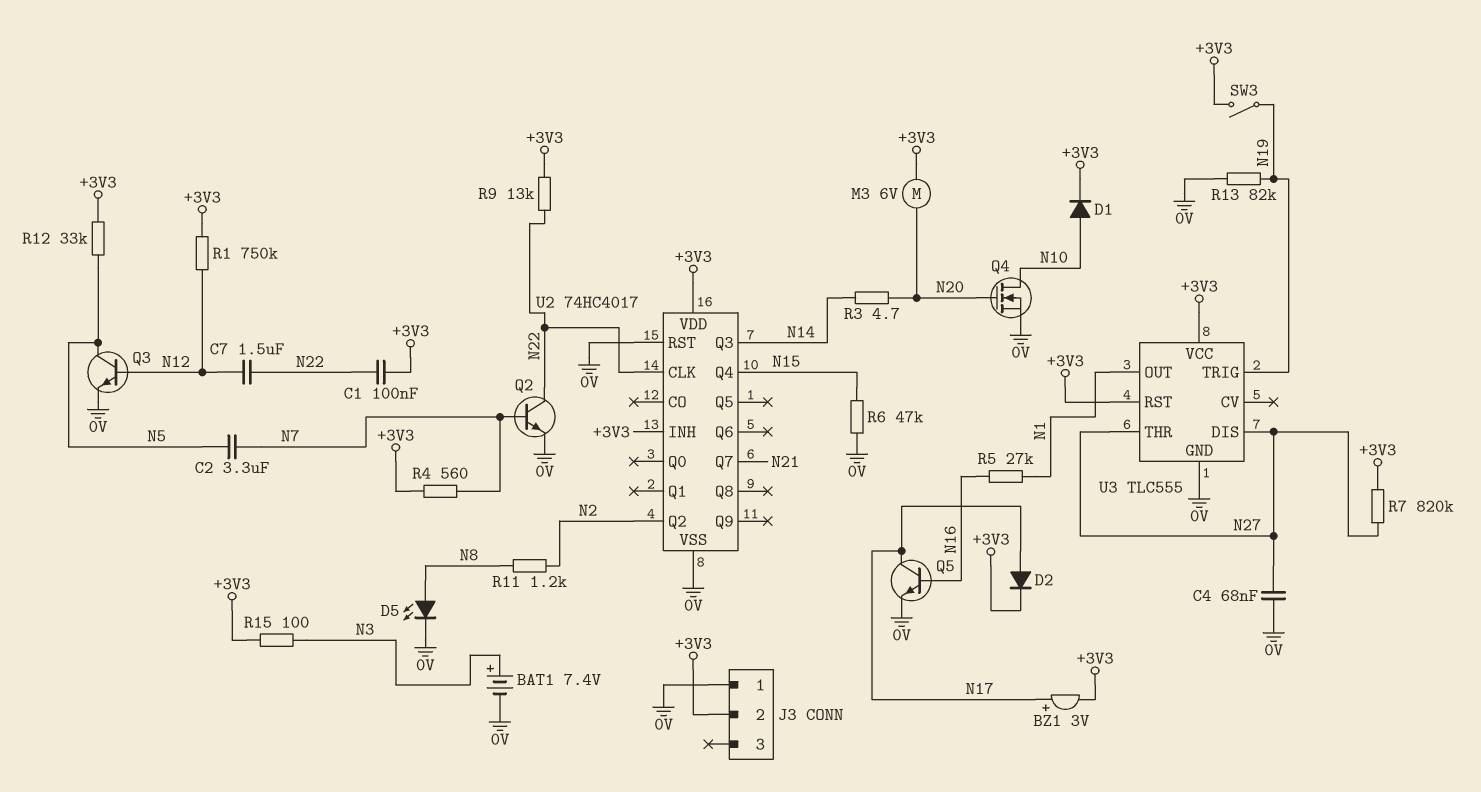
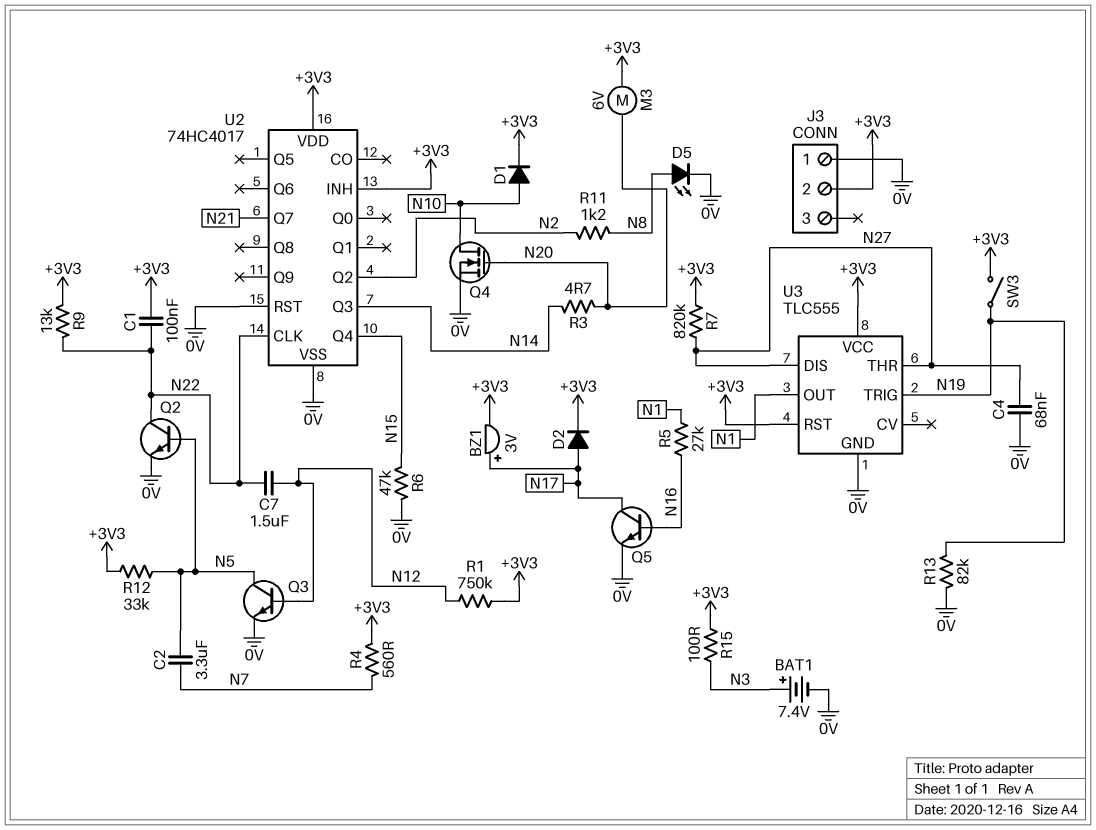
Q2: NPN (B N7, C N22, E 0V) -> NPN (B N5, C N22, E 0V)

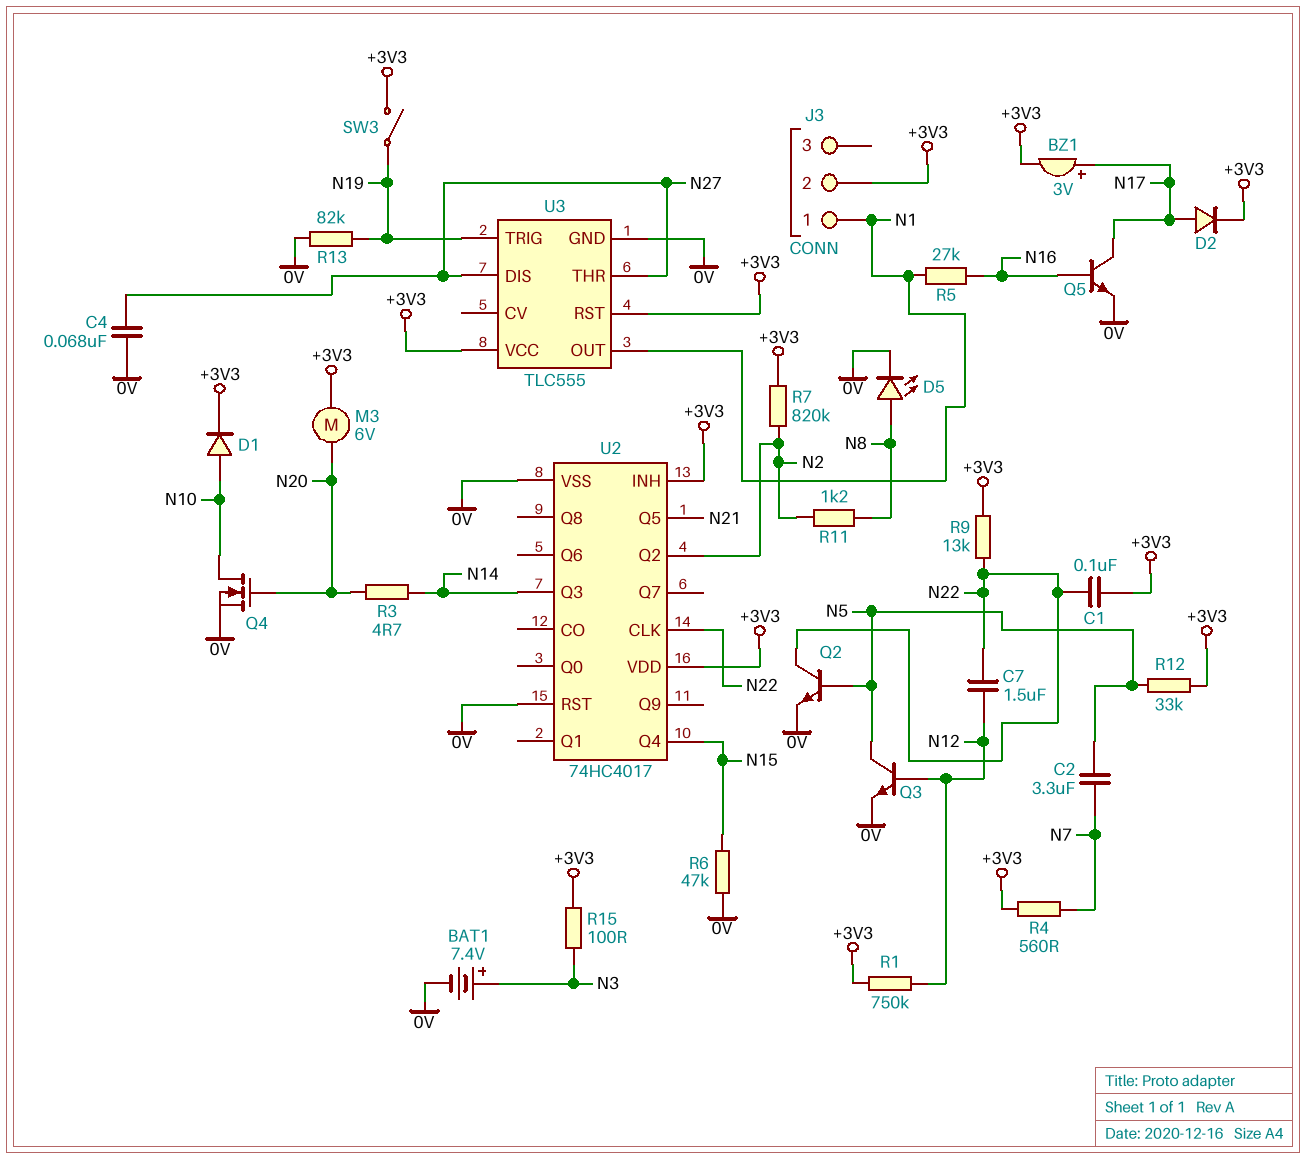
J3 pin 1: 0V -> N1
R7: 820k (+3V3, N27) -> 820k (+3V3, N2)
U2 pin Q5: none -> N21
U2 pin Q7: N21 -> none

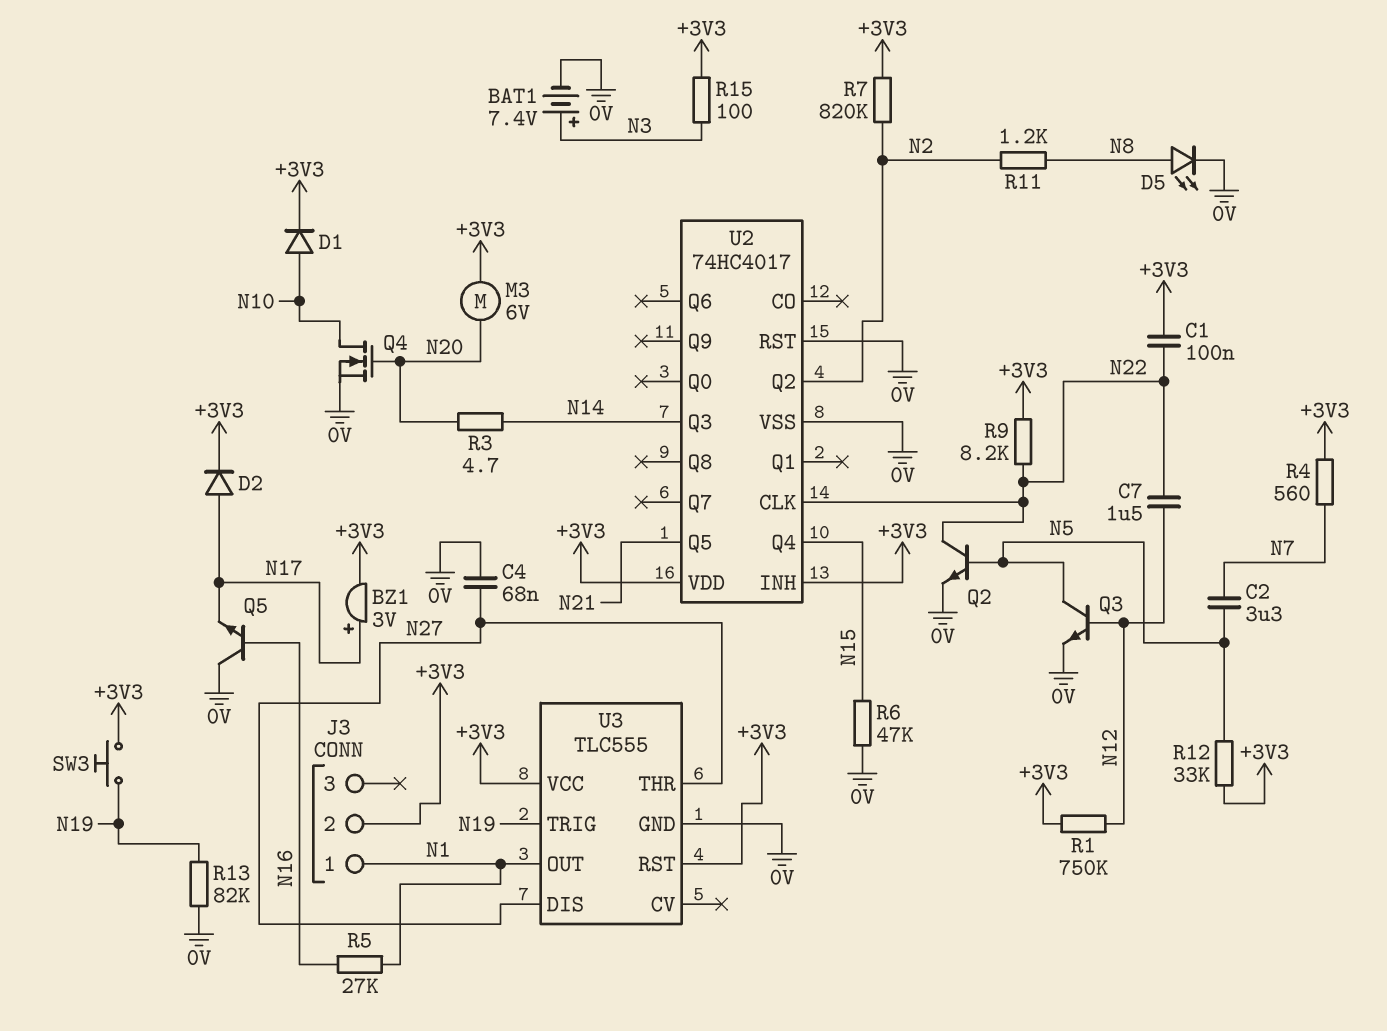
Q5: NPN (B N16, C N17, E 0V) -> NPN (B N16, C 0V, E N17)
R9: 13k (+3V3, N22) -> 8.2k (+3V3, N22)
SW3: switch (+3V3, N19) -> button (+3V3, N19)

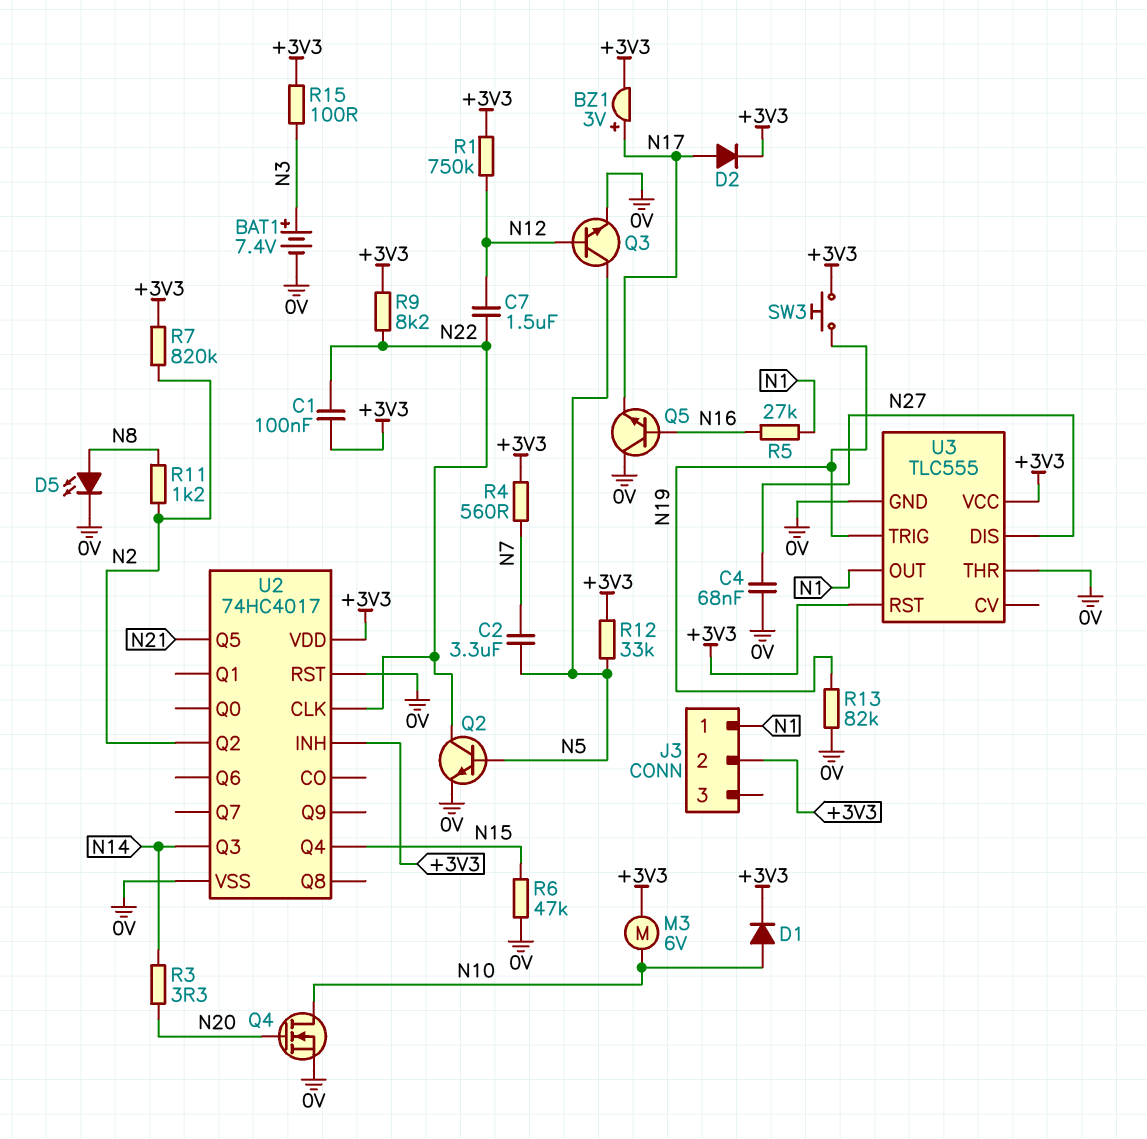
M3: motor 6V (+3V3, N20) -> motor 6V (+3V3, N10)
R3: 4.7 (N14, N20) -> 3.3 (N14, N20)
U3 pin THR: N27 -> 0V

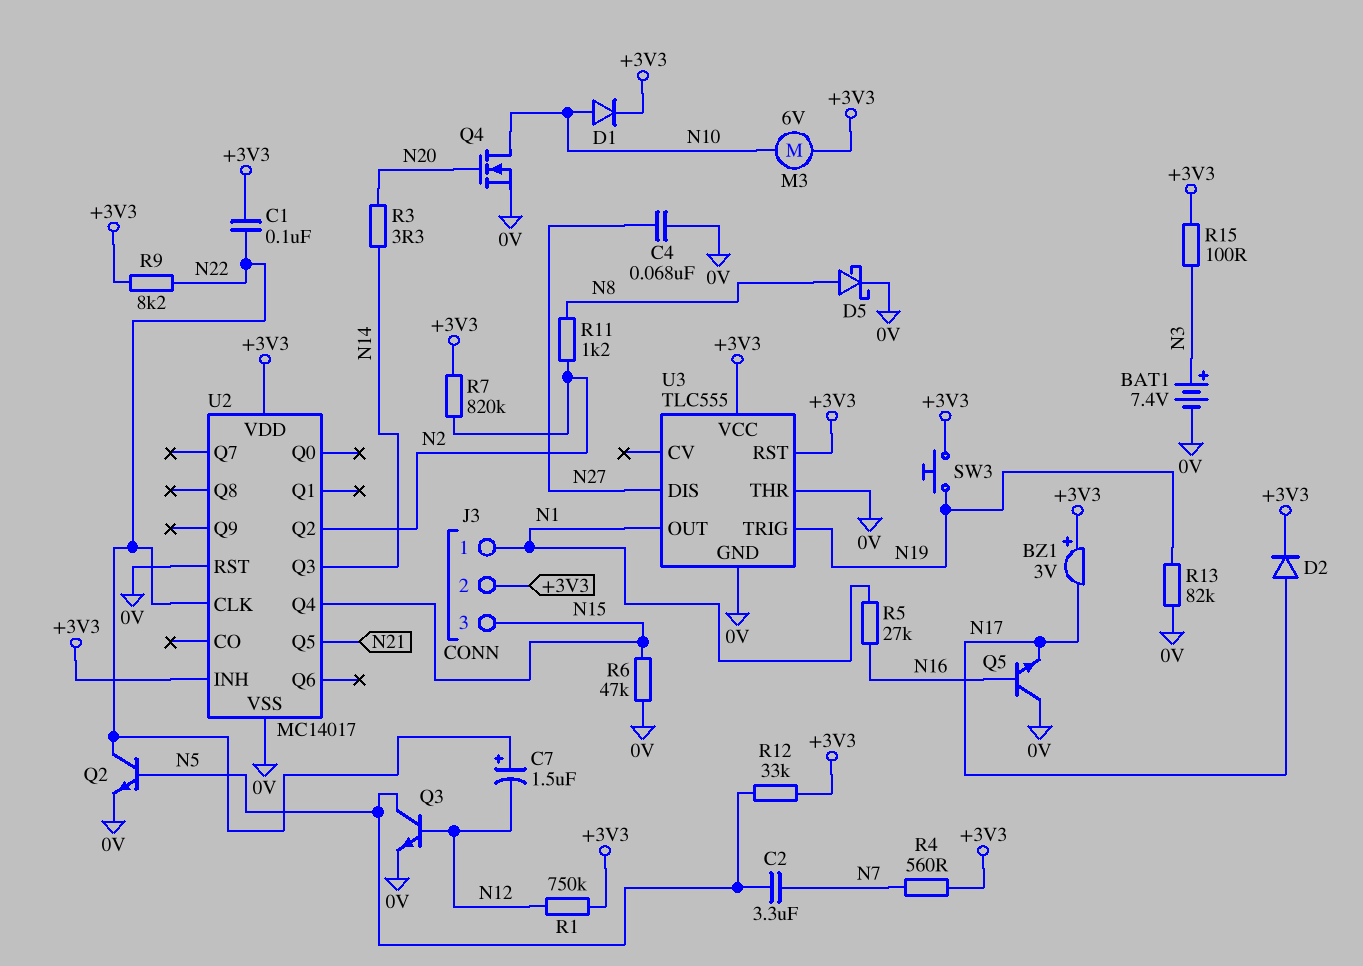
BZ1: buzzer 3V (plus N17, minus +3V3) -> buzzer 3V (plus +3V3, minus N17)
C7: 1.5uF (N12, N22) -> 1.5uF (plus N22, minus N12)
D5: LED (A N8, K 0V) -> schottky (A N8, K 0V)
J3 pin 3: none -> N15
U2: 74HC4017 -> MC14017

